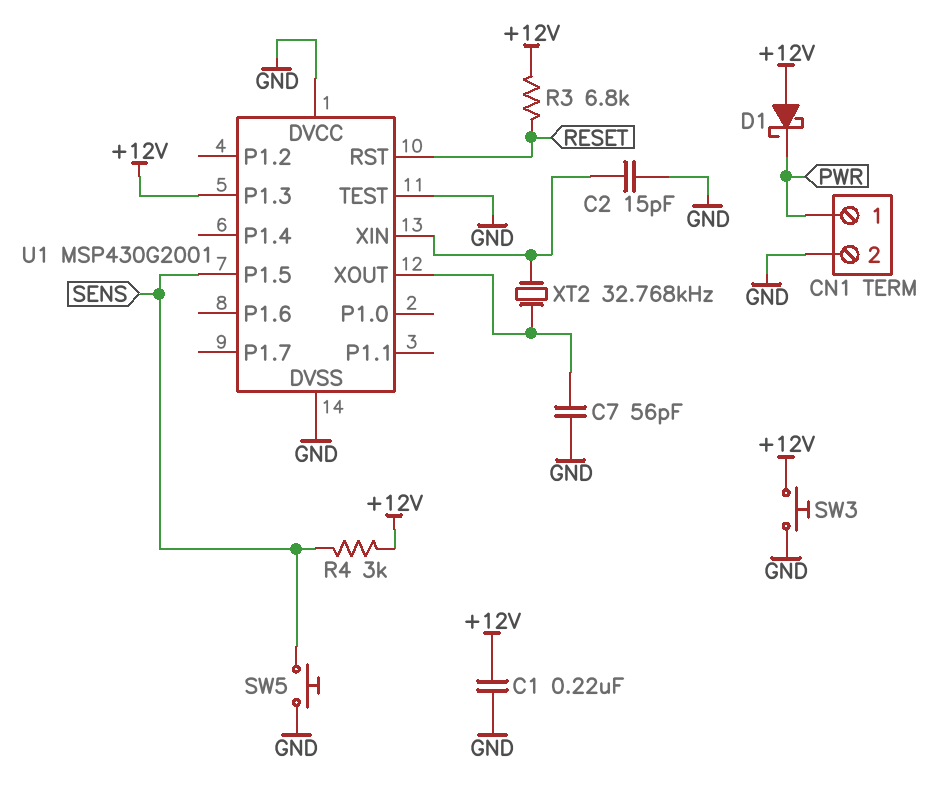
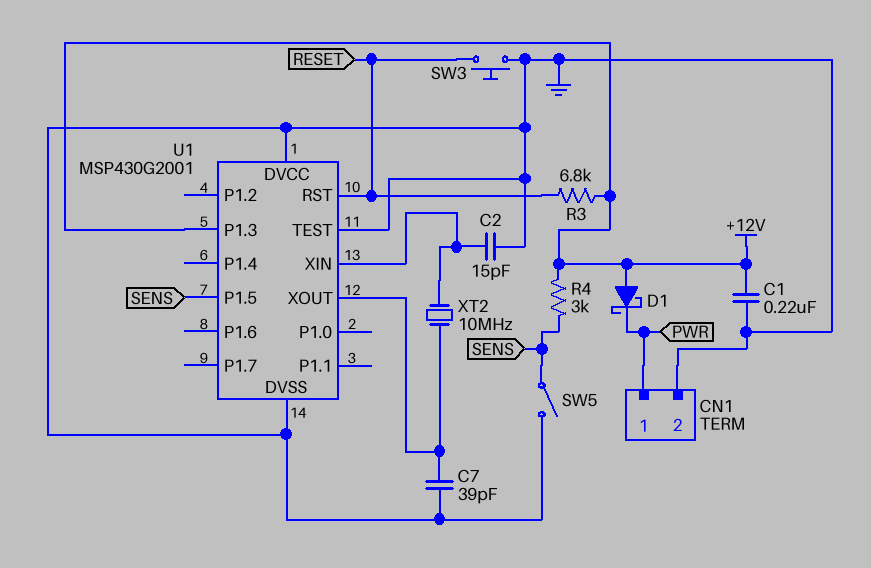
C7: 56pF (GND, U1/XOUT) -> 39pF (GND, U1/XOUT)
SW3: button (+12V, GND) -> button (GND, RESET)
SW5: button (GND, SENS) -> switch (GND, SENS)
XT2: 32.768kHz (U1/XIN, U1/XOUT) -> 10MHz (U1/XIN, U1/XOUT)

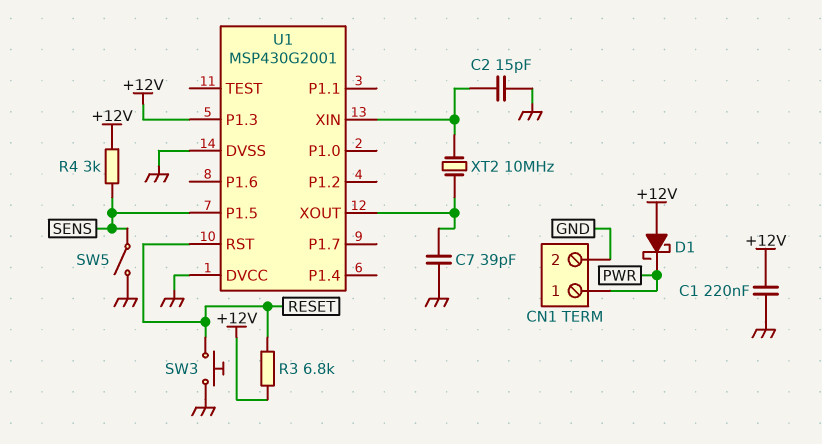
U1 pin TEST: GND -> none

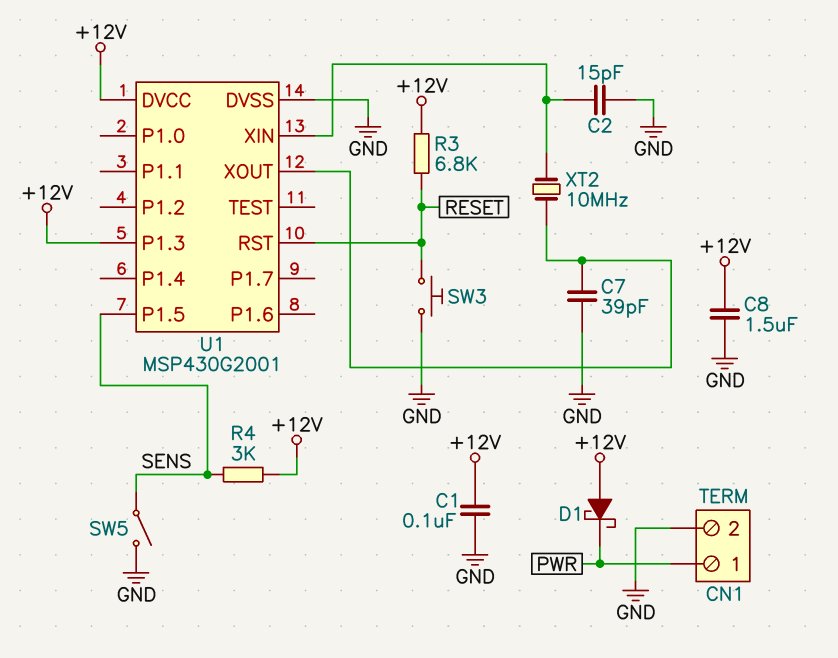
C1: 220nF (+12V, GND) -> 100nF (+12V, GND)
C8: none -> 1.5uF (+12V, GND)
U1 pin DVCC: GND -> +12V

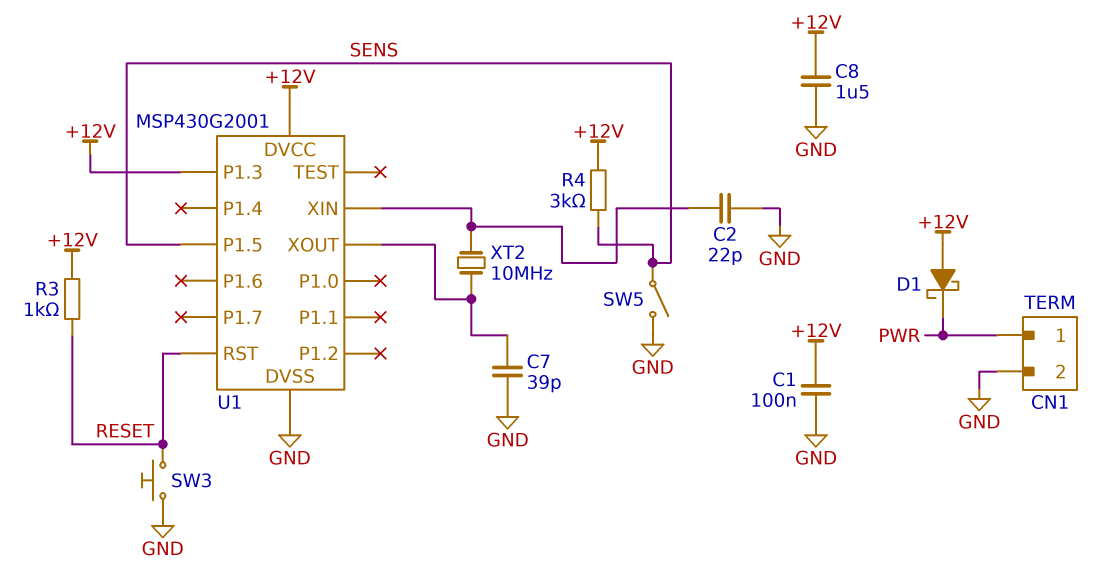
C2: 15pF (GND, U1/XIN) -> 22pF (GND, U1/XIN)
R3: 6.8k (+12V, RESET) -> 1k (+12V, RESET)

